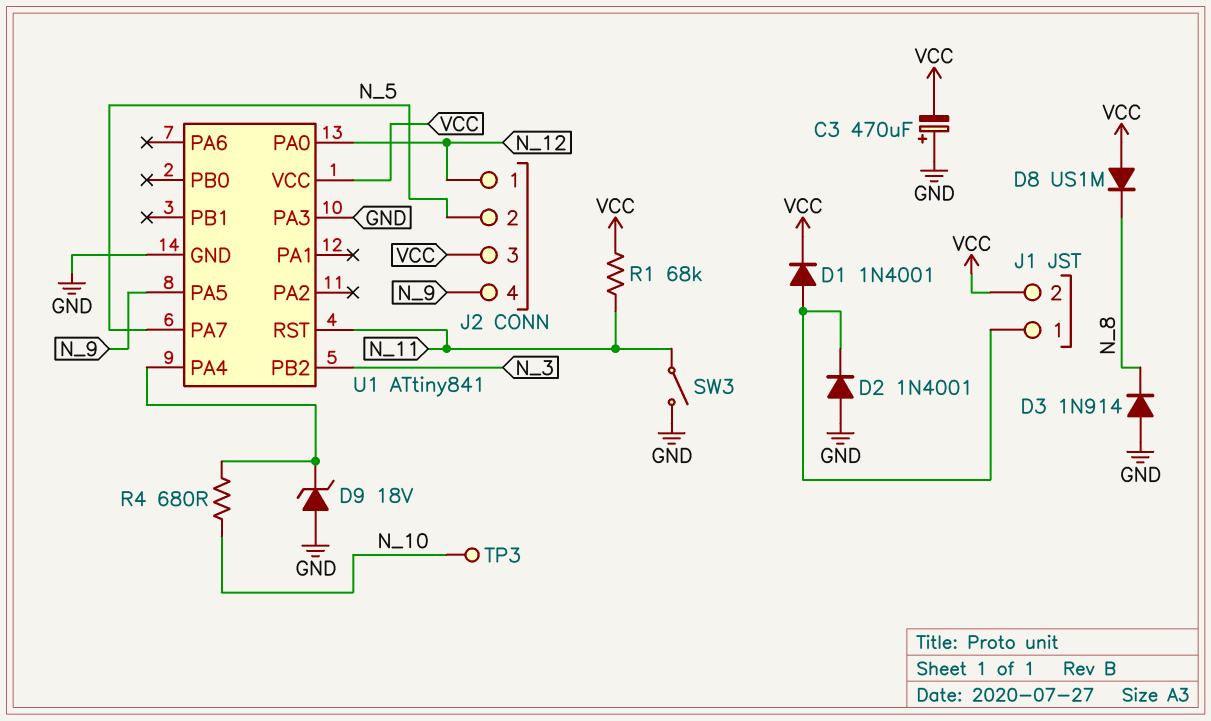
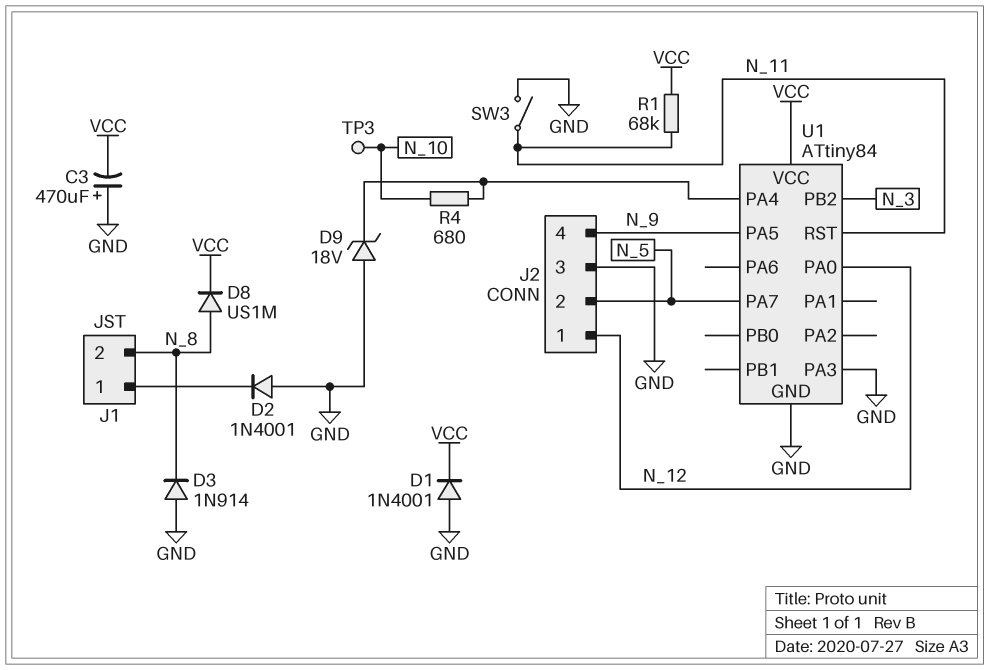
D1: diode 1N4001 (A J1/1, K VCC) -> diode 1N4001 (A GND, K VCC)
D8: diode US1M (A VCC, K N_8) -> diode US1M (A N_8, K VCC)
J1 pin 2: VCC -> N_8
J2 pin 3: VCC -> GND
U1: ATtiny841 -> ATtiny84

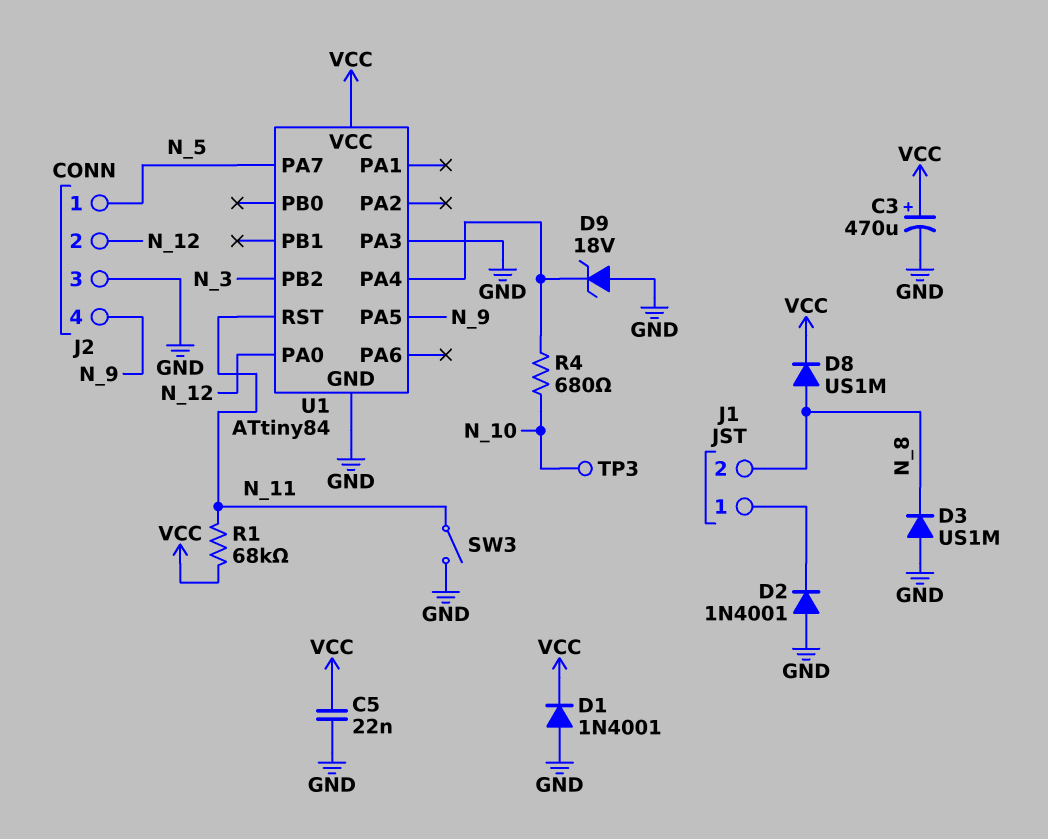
C3: 470uF (plus GND, minus VCC) -> 470uF (plus VCC, minus GND)
C5: none -> 22nF (GND, VCC)
D3: diode 1N914 (A GND, K N_8) -> diode US1M (A GND, K N_8)
J2 pin 1: N_12 -> N_5
J2 pin 2: N_5 -> N_12

